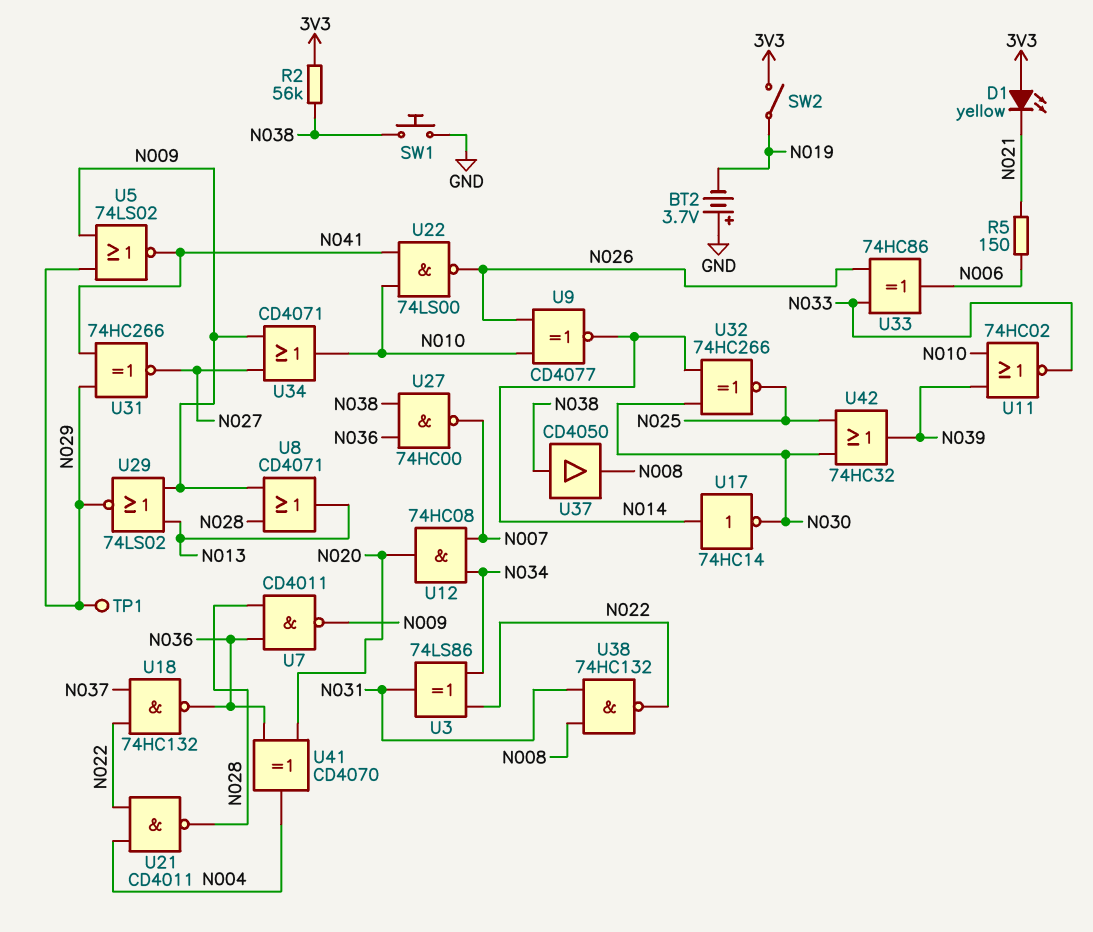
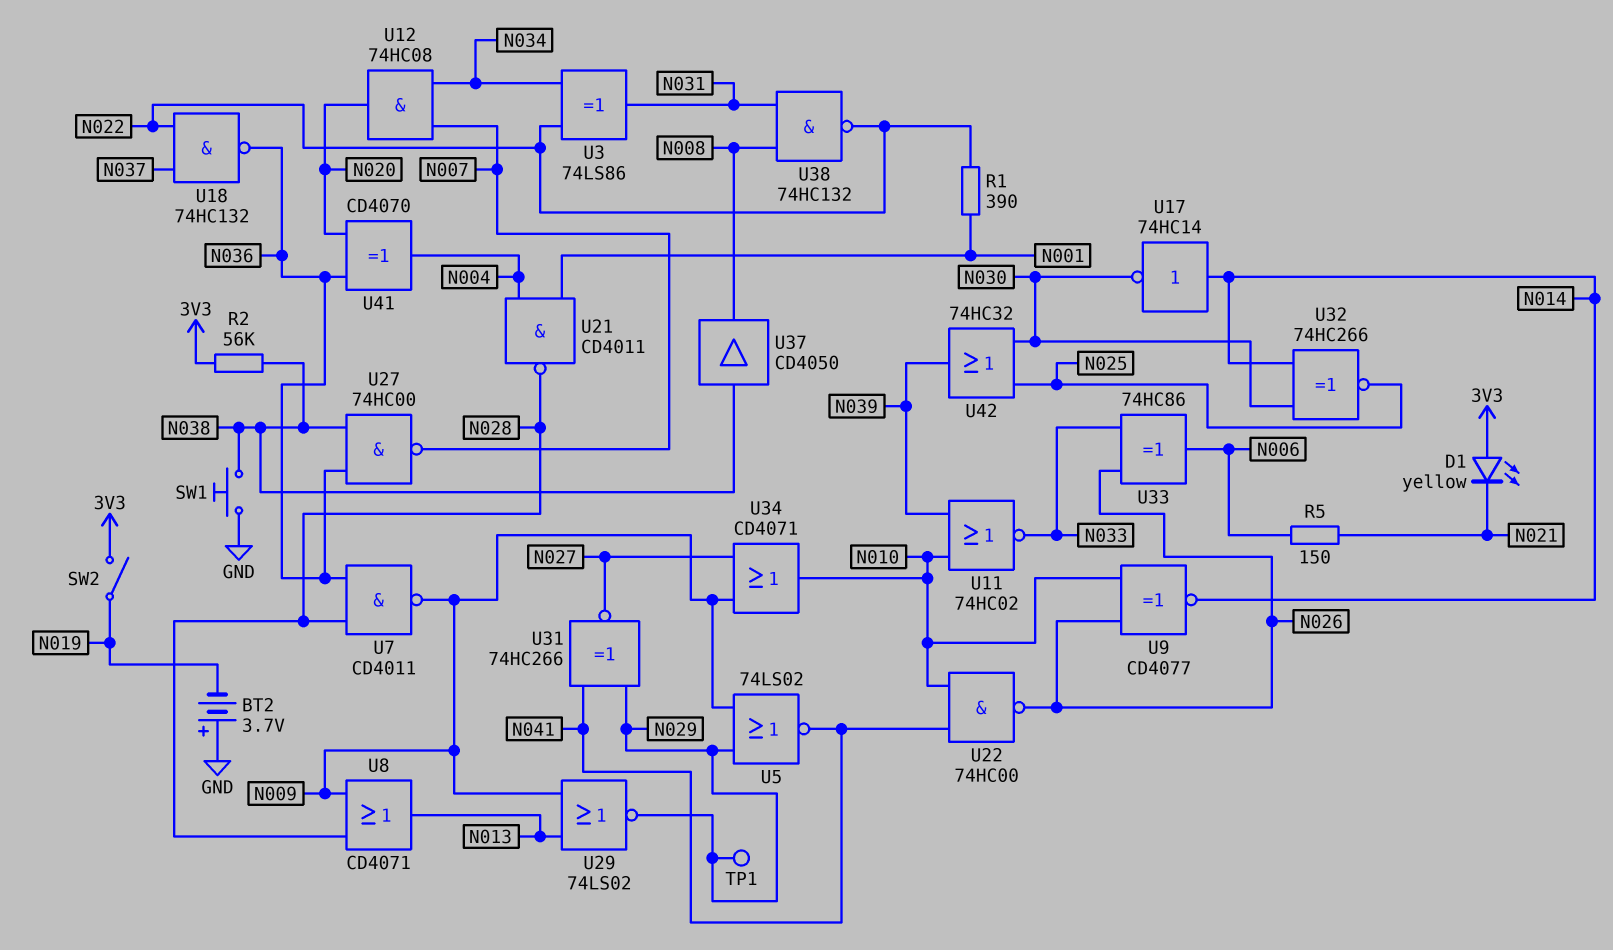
R1: none -> 390 (N001, N022)
U21: NAND CD4011 (in N004, in N022, out N028) -> NAND CD4011 (in N001, in N004, out N028)
U22: NAND 74LS00 (in N010, in N041, out N026) -> NAND 74HC00 (in N010, in N041, out N026)

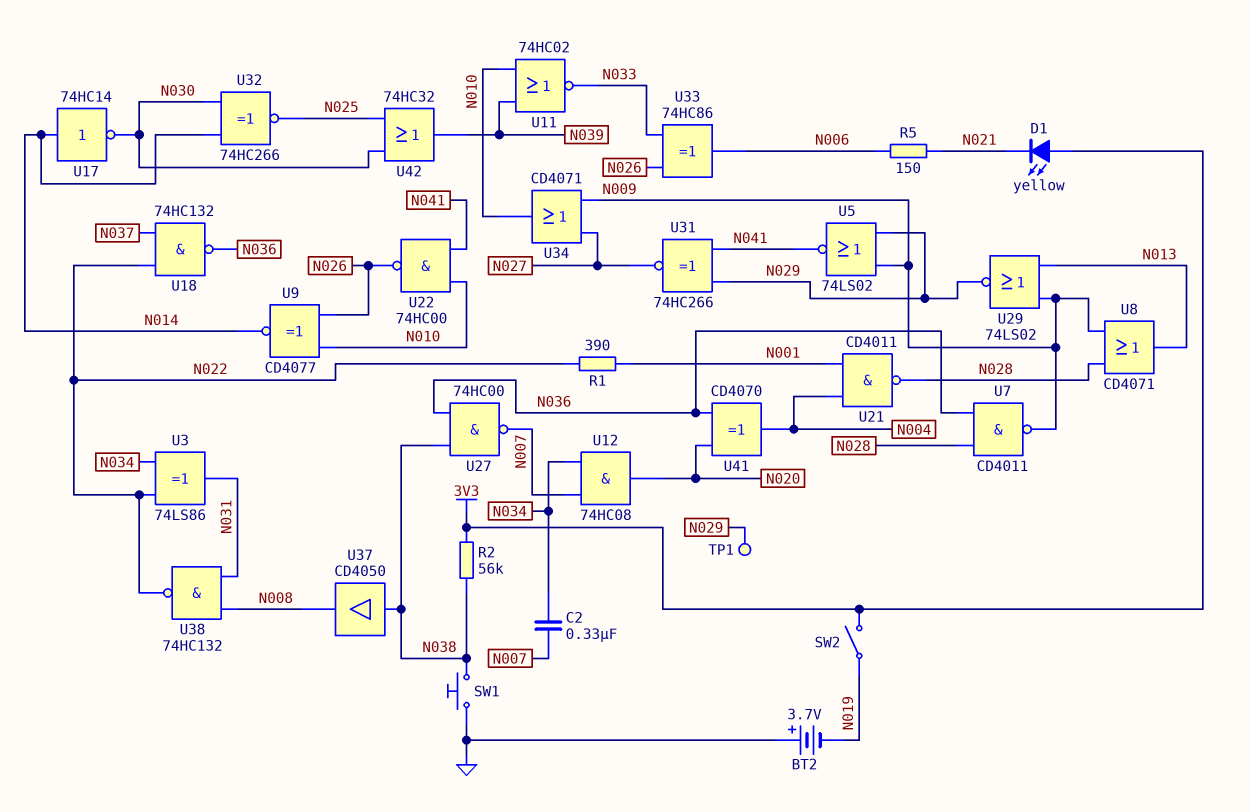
C2: none -> 330nF (N007, N034)

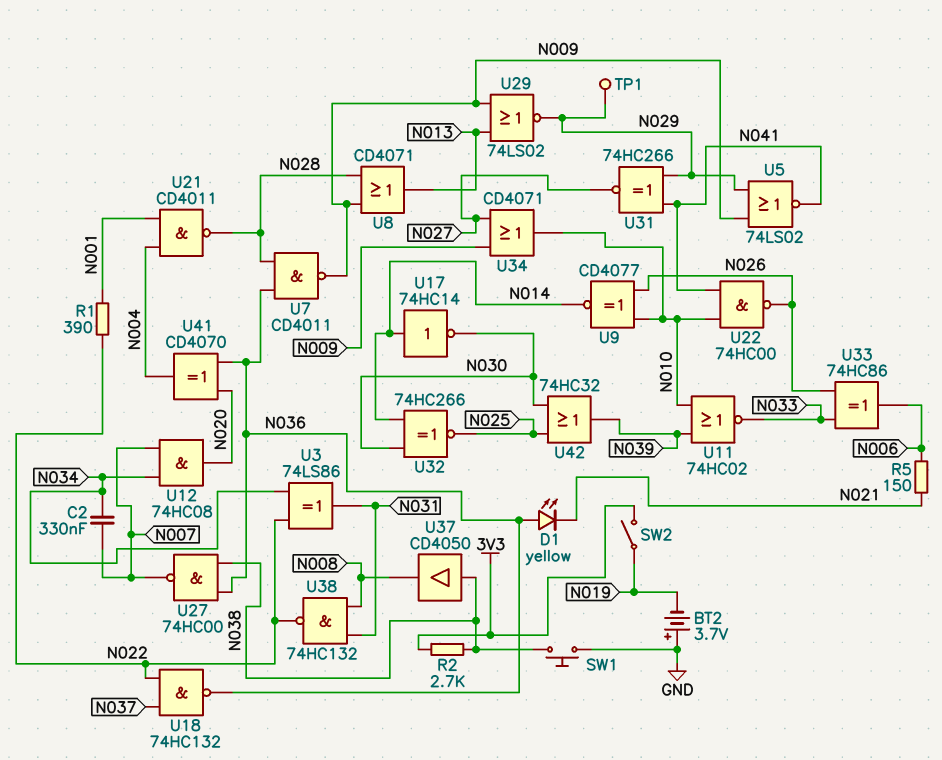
D1: LED yellow (A 3V3, K N021) -> LED yellow (A N036, K N021)
R2: 56k (3V3, N038) -> 2.7k (3V3, N038)

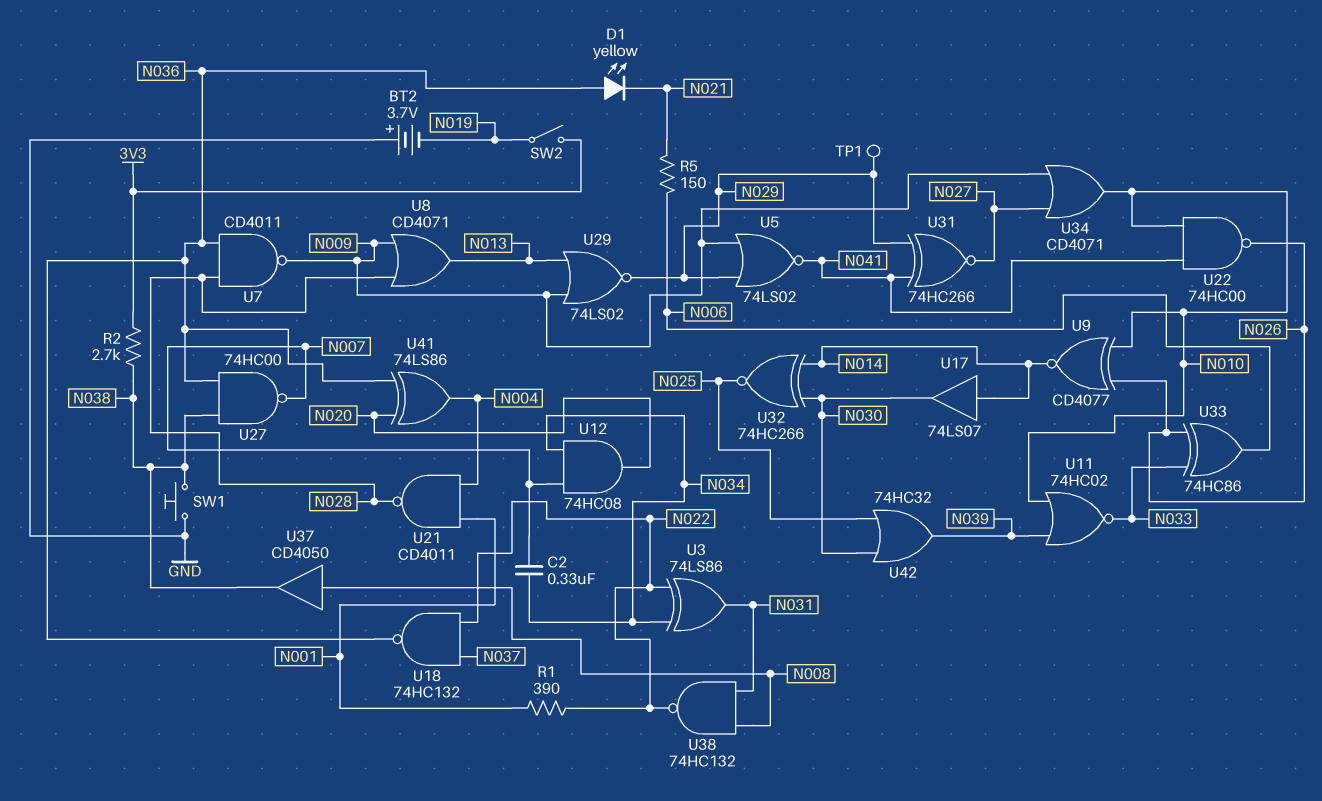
U17: NOT 74HC14 (in N014, out N030) -> buffer 74LS07 (in N014, out N030)
U37: buffer CD4050 (in N038, out N008) -> buffer CD4050 (in N008, out N038)
U41: XOR CD4070 (in N020, in N036, out N004) -> XOR 74LS86 (in N020, in N036, out N004)

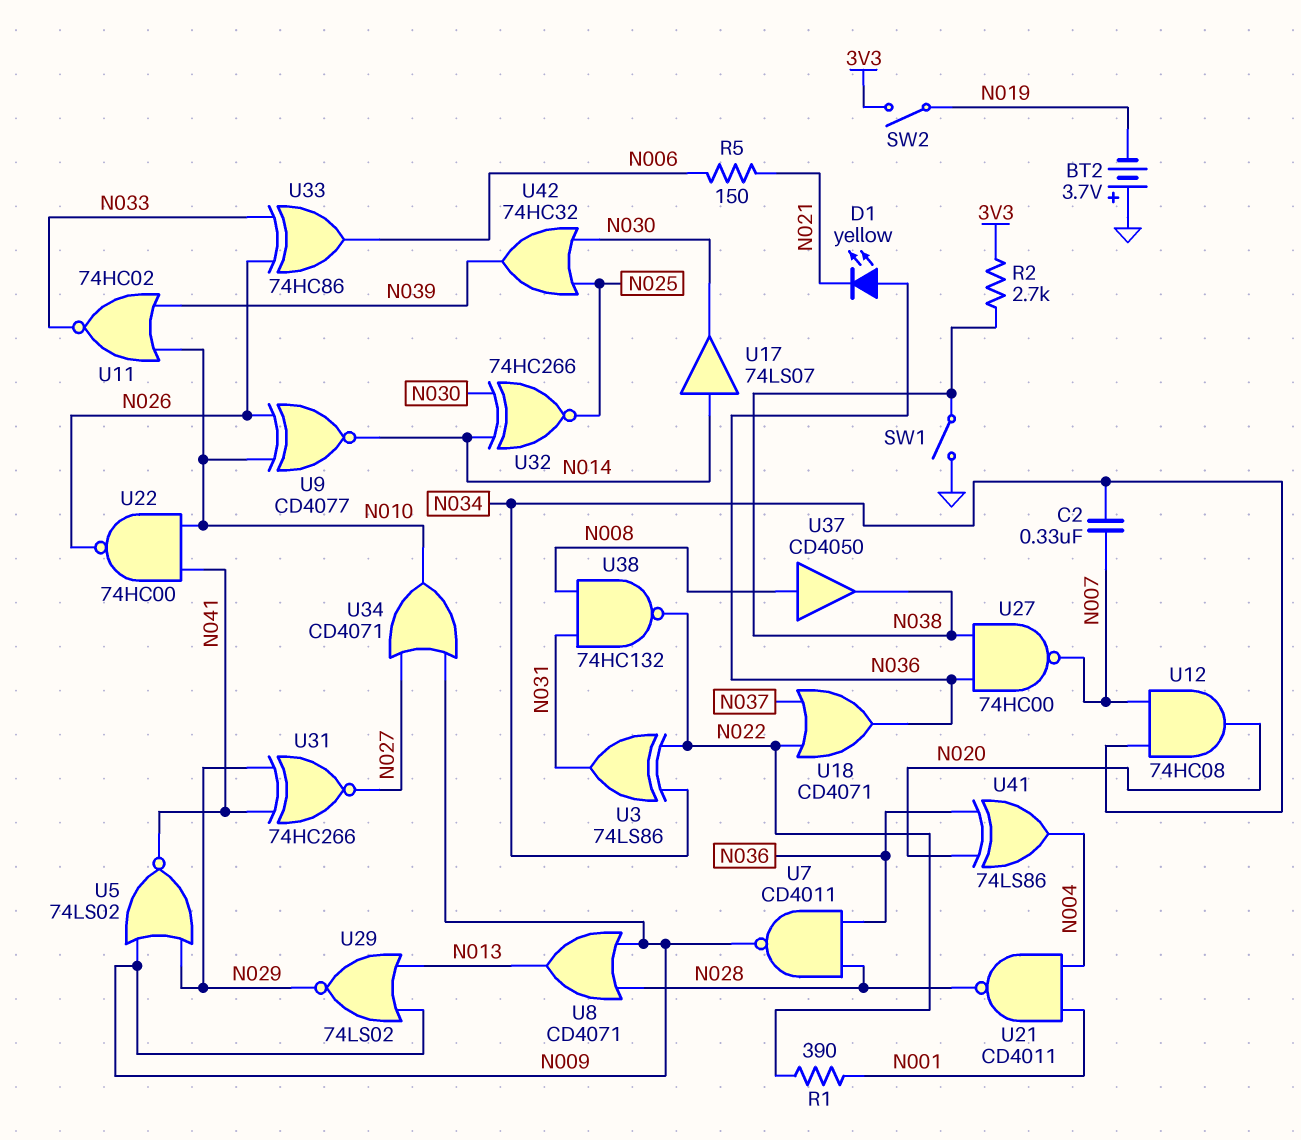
SW1: button (GND, N038) -> switch (GND, N038)
TP1: test point (N029) -> none
U18: NAND 74HC132 (in N022, in N037, out N036) -> OR CD4071 (in N022, in N037, out N036)

